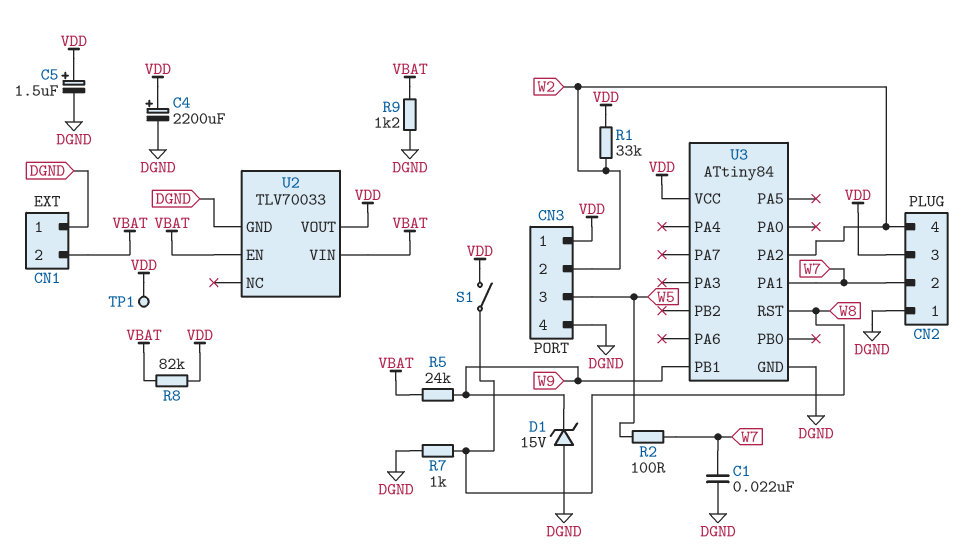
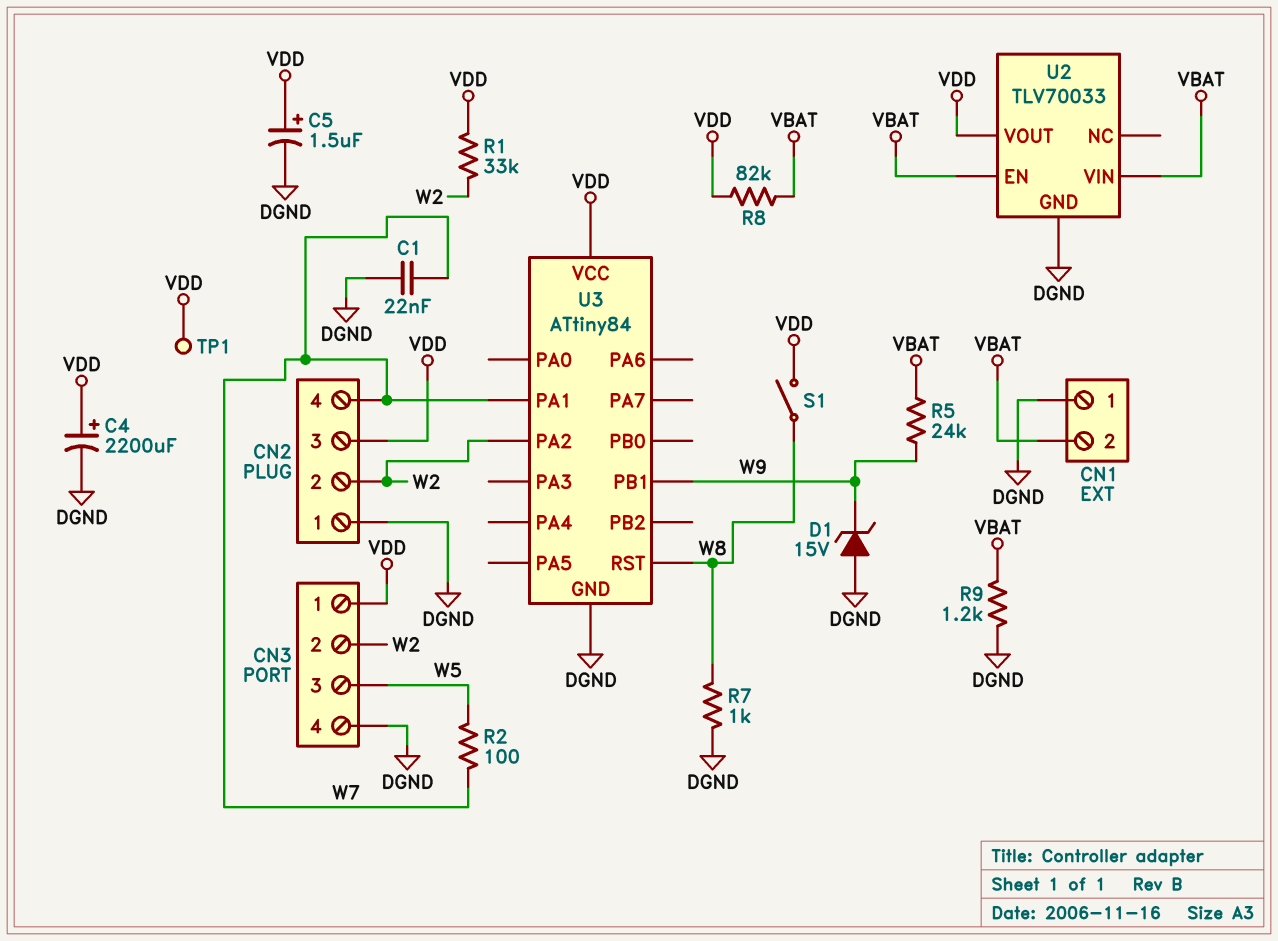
CN2 pin 2: W7 -> W2
CN2 pin 4: W2 -> W7

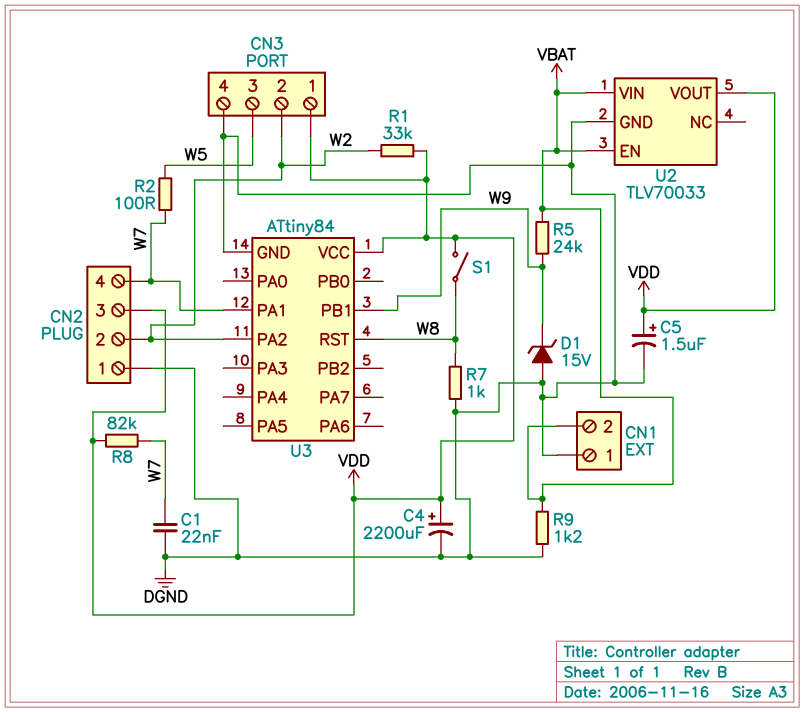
R8: 82k (VBAT, VDD) -> 82k (VDD, W7)
TP1: test point (VDD) -> none

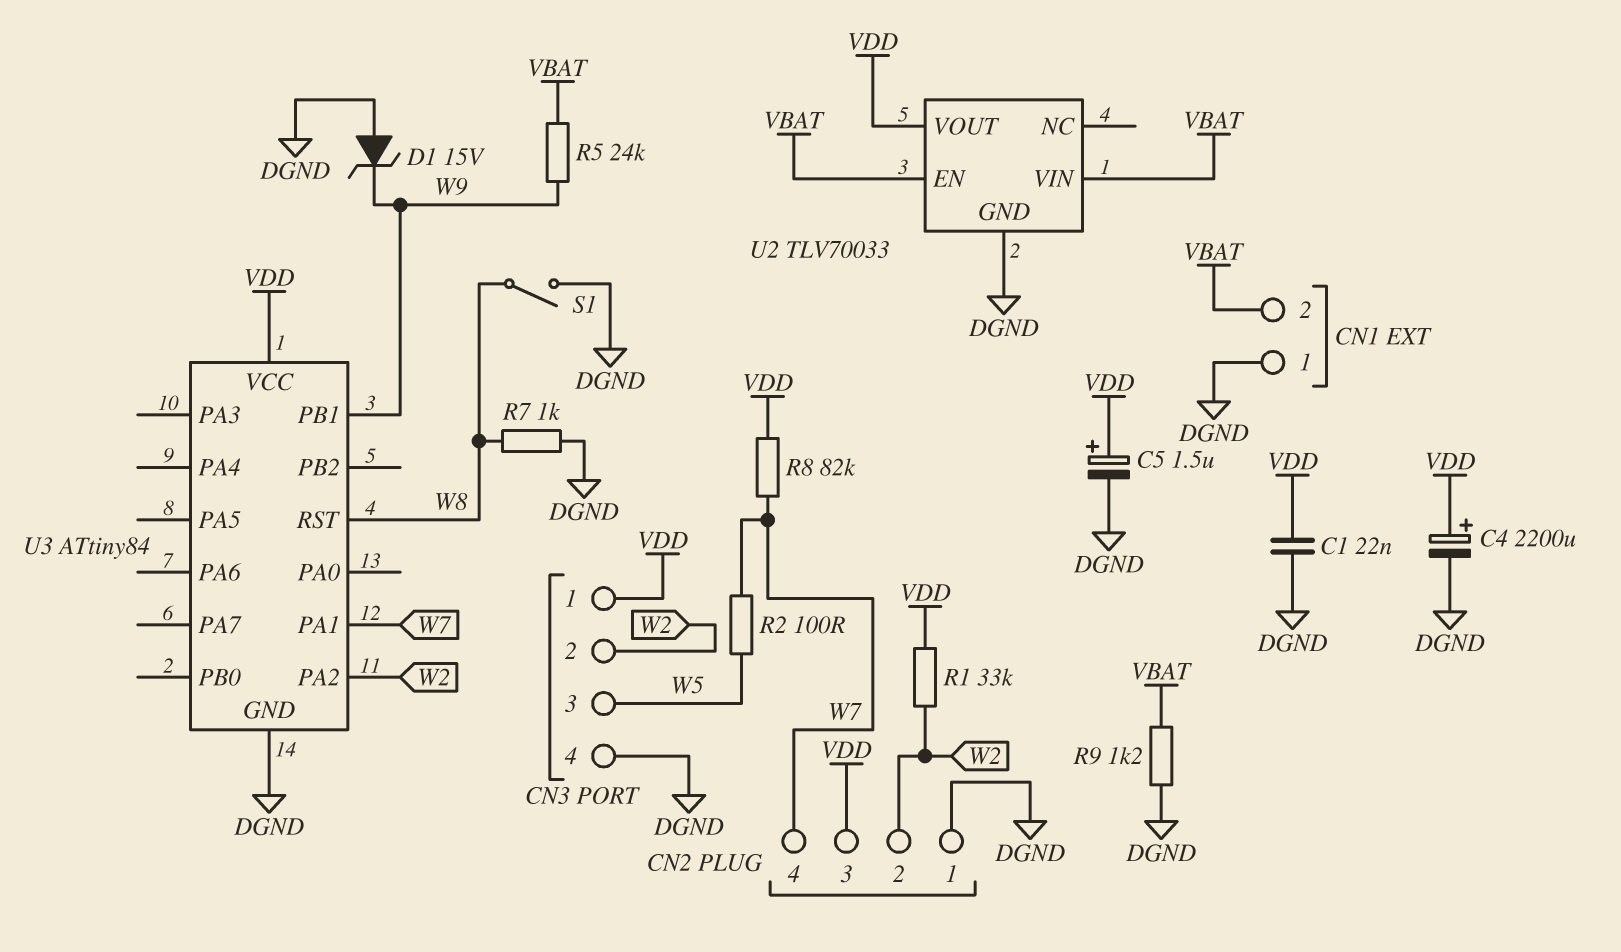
C1: 22nF (DGND, W7) -> 22nF (DGND, VDD)
S1: switch (VDD, W8) -> switch (DGND, W8)

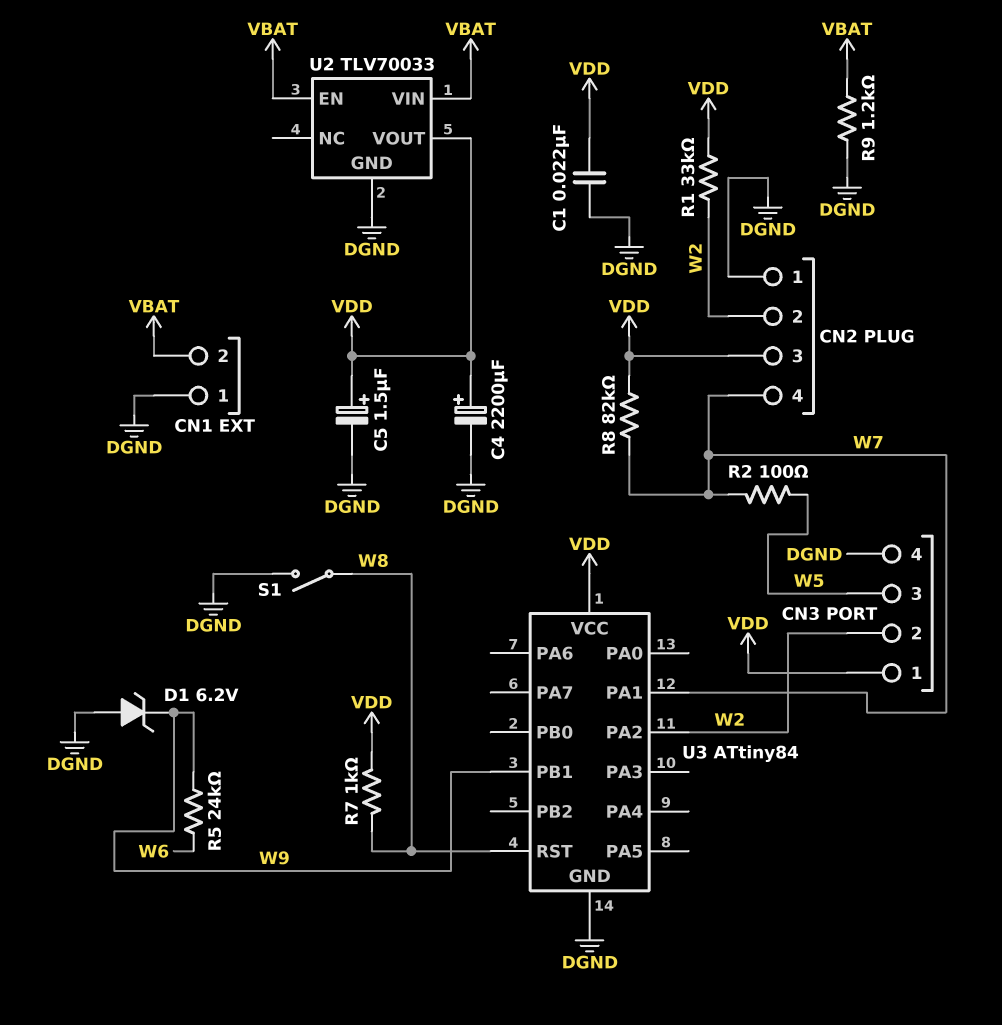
D1: zener 15V (A DGND, K W9) -> zener 6.2V (A DGND, K W9)
R5: 24k (VBAT, W9) -> 24k (W6, W9)
R7: 1k (DGND, W8) -> 1k (VDD, W8)

